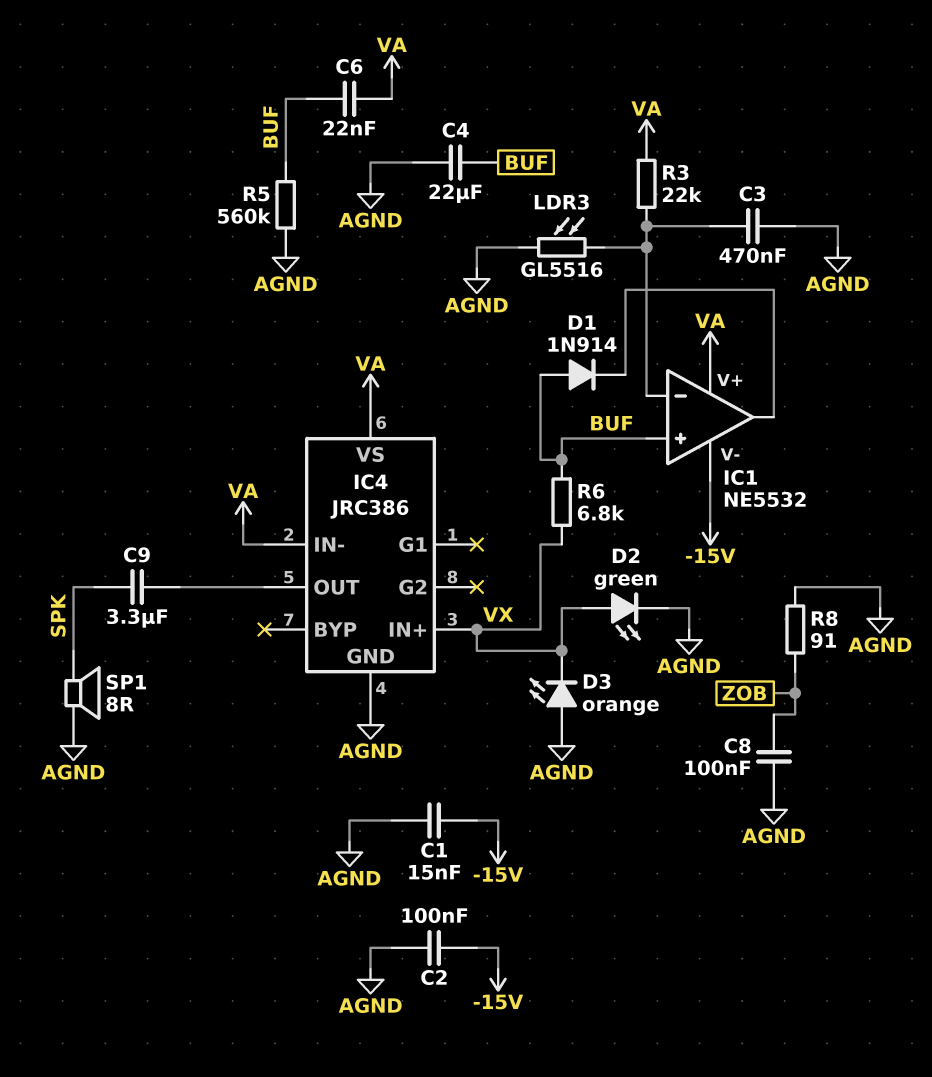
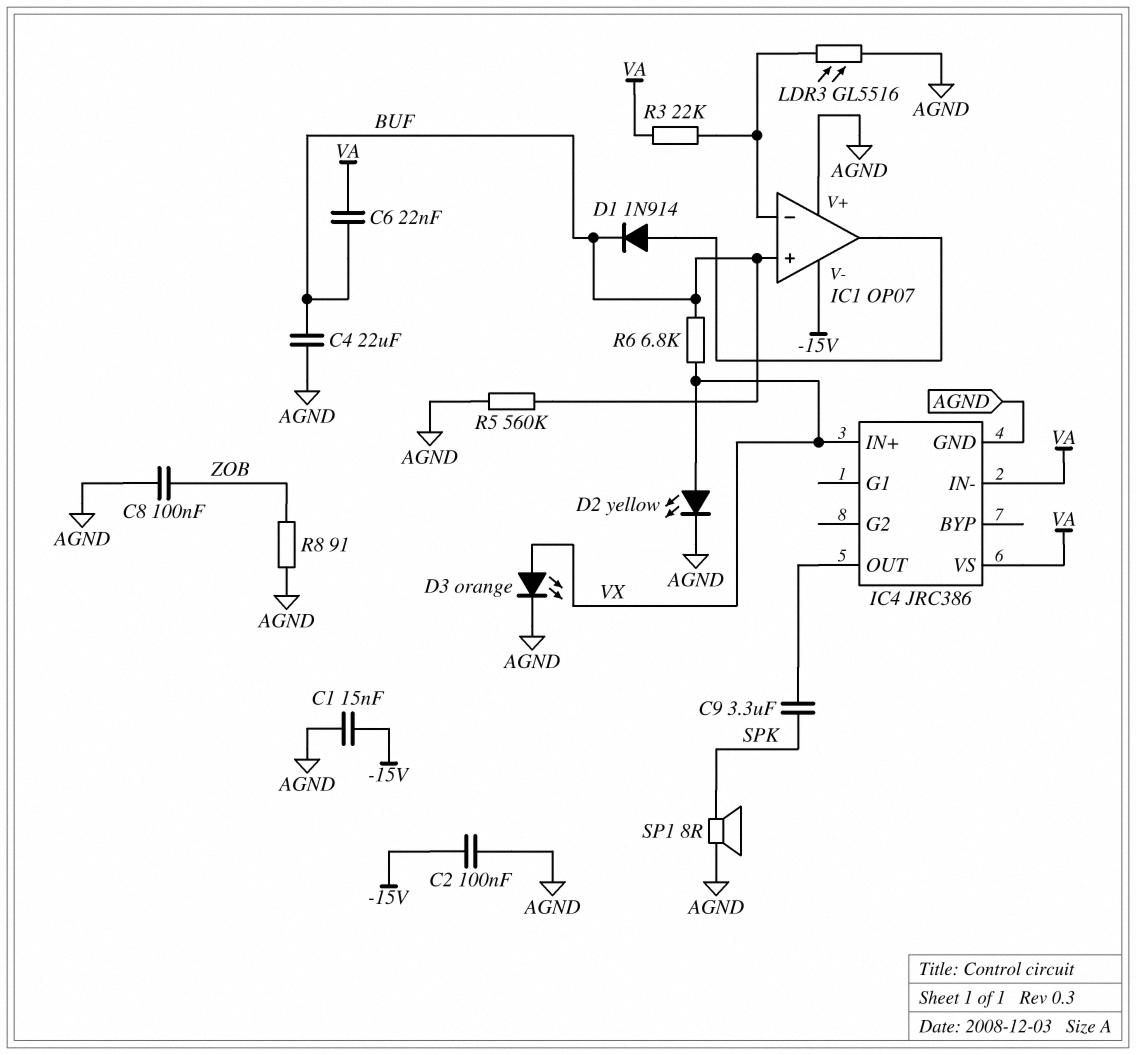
C3: 470nF (AGND, IC1/in-) -> none
D1: diode 1N914 (A BUF, K IC1/out) -> diode 1N914 (A IC1/out, K BUF)
D2: LED green (A VX, K AGND) -> LED yellow (A VX, K AGND)
D3: LED orange (A AGND, K VX) -> LED orange (A VX, K AGND)
IC1: NE5532 -> OP07
IC1 pin V+: VA -> AGND

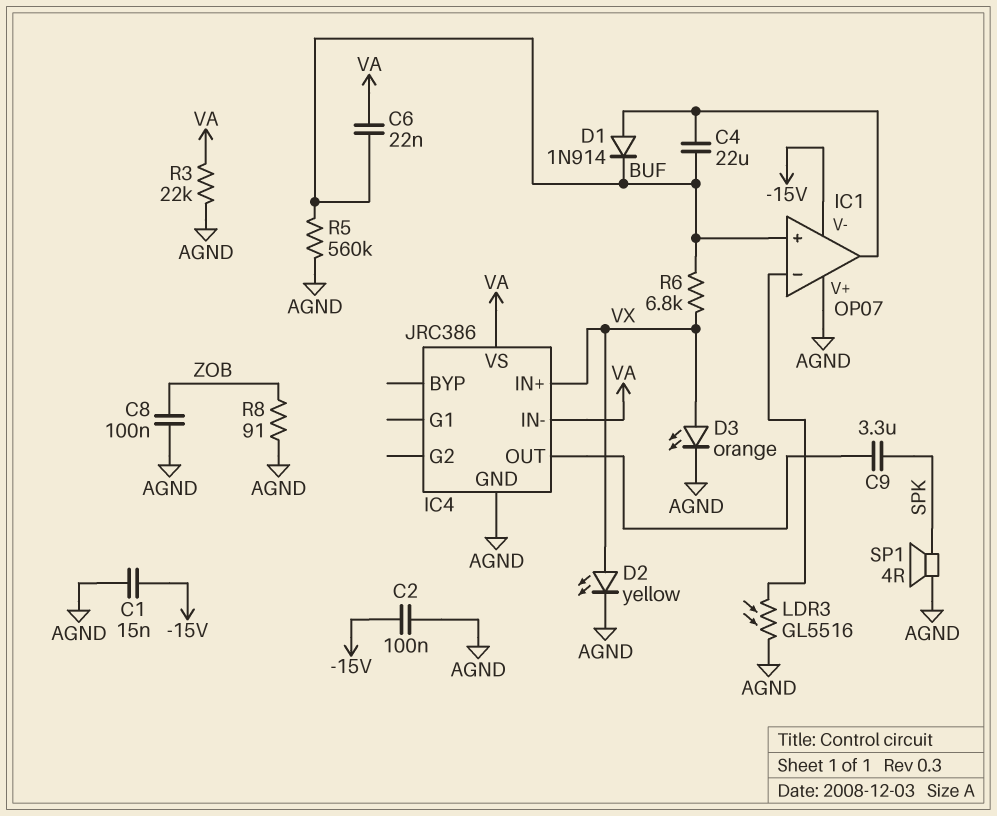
C4: 22uF (AGND, BUF) -> 22uF (BUF, IC1/out)
R3: 22k (IC1/in-, VA) -> 22k (AGND, VA)
SP1: speaker 8R (AGND, SPK) -> speaker 4R (AGND, SPK)

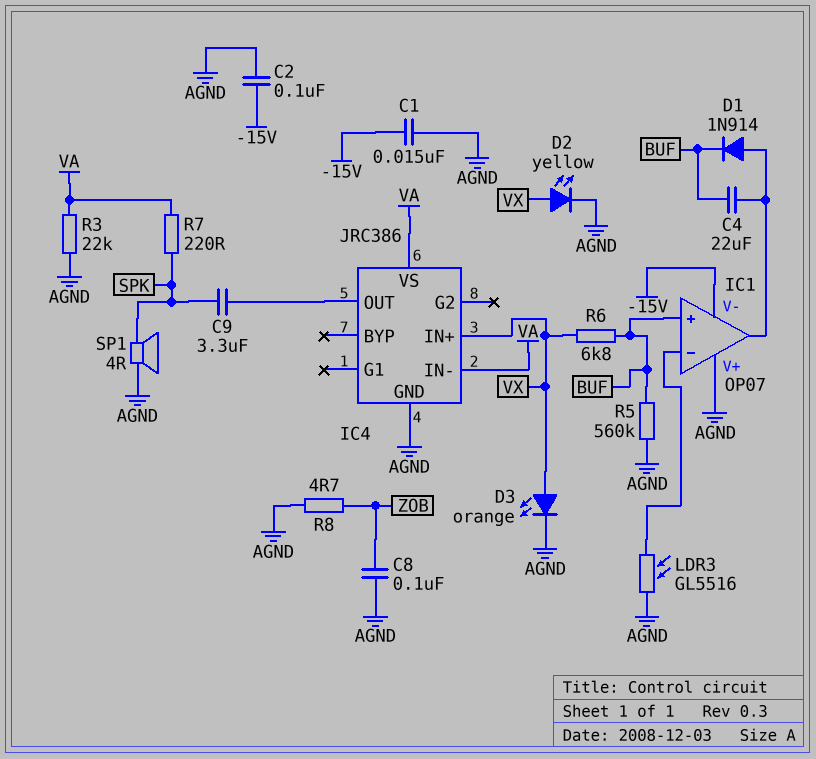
C6: 22nF (BUF, VA) -> none
R7: none -> 220 (SPK, VA)
R8: 91 (AGND, ZOB) -> 4.7 (AGND, ZOB)

